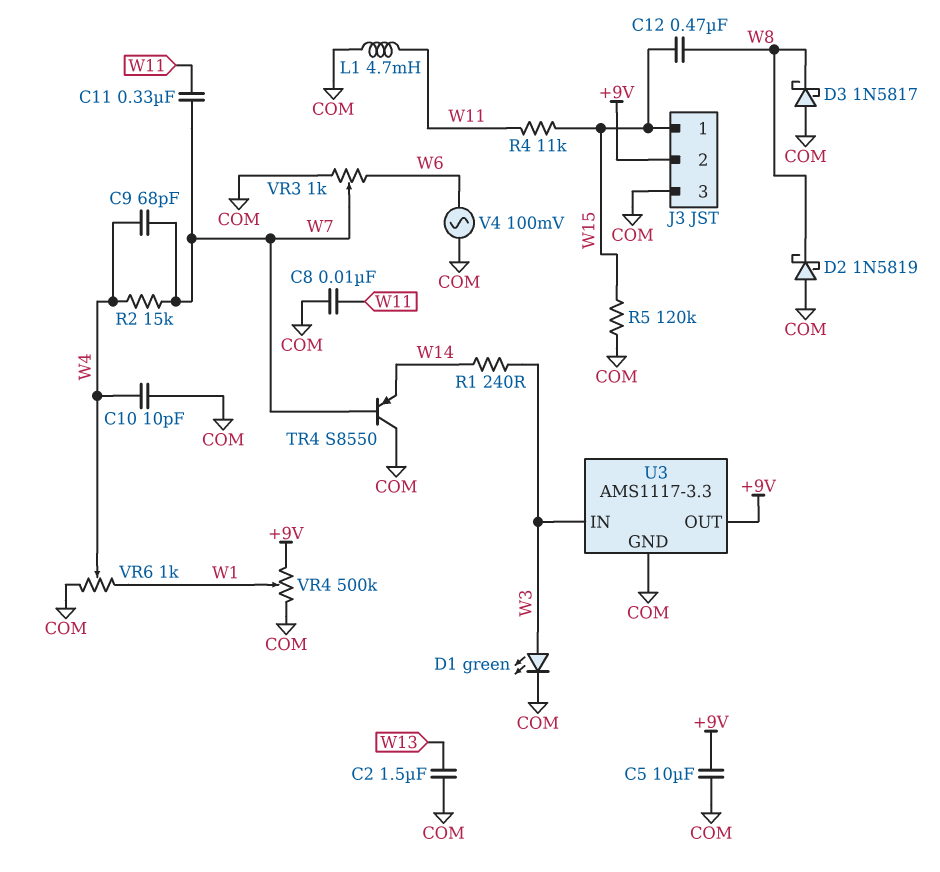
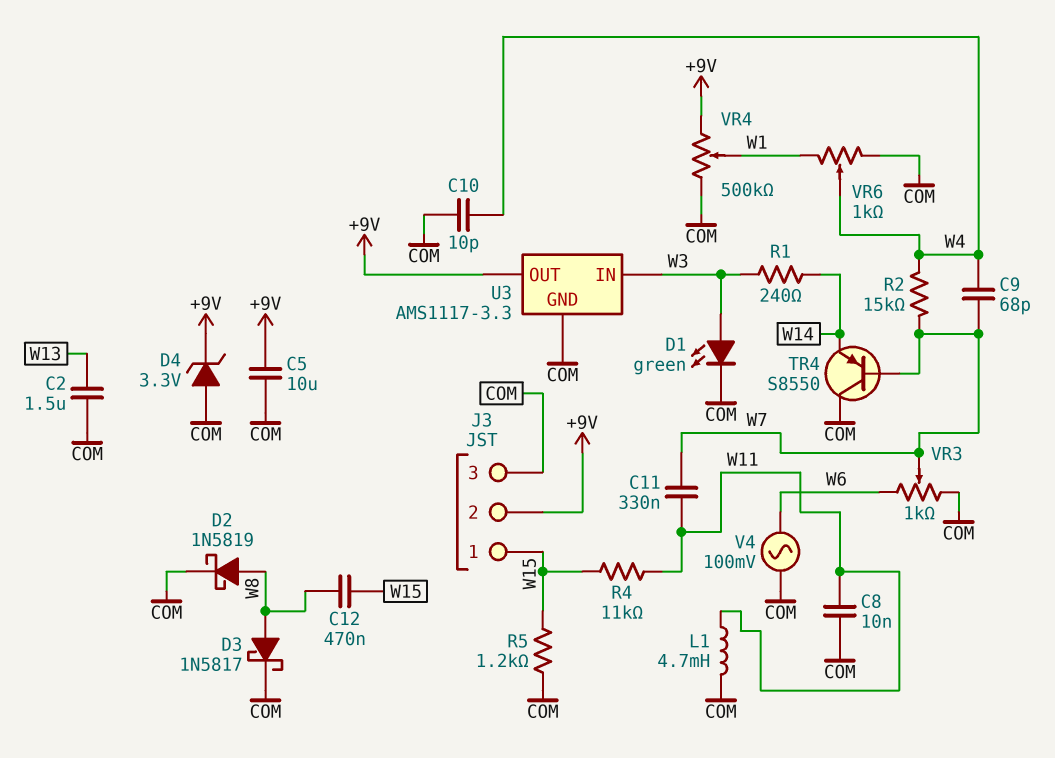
D2: schottky 1N5819 (A COM, K W8) -> schottky 1N5819 (A W8, K COM)
D3: schottky 1N5817 (A COM, K W8) -> schottky 1N5817 (A W8, K COM)
D4: none -> zener 3.3V (A COM, K +9V)
R5: 120k (COM, W15) -> 1.2k (COM, W15)

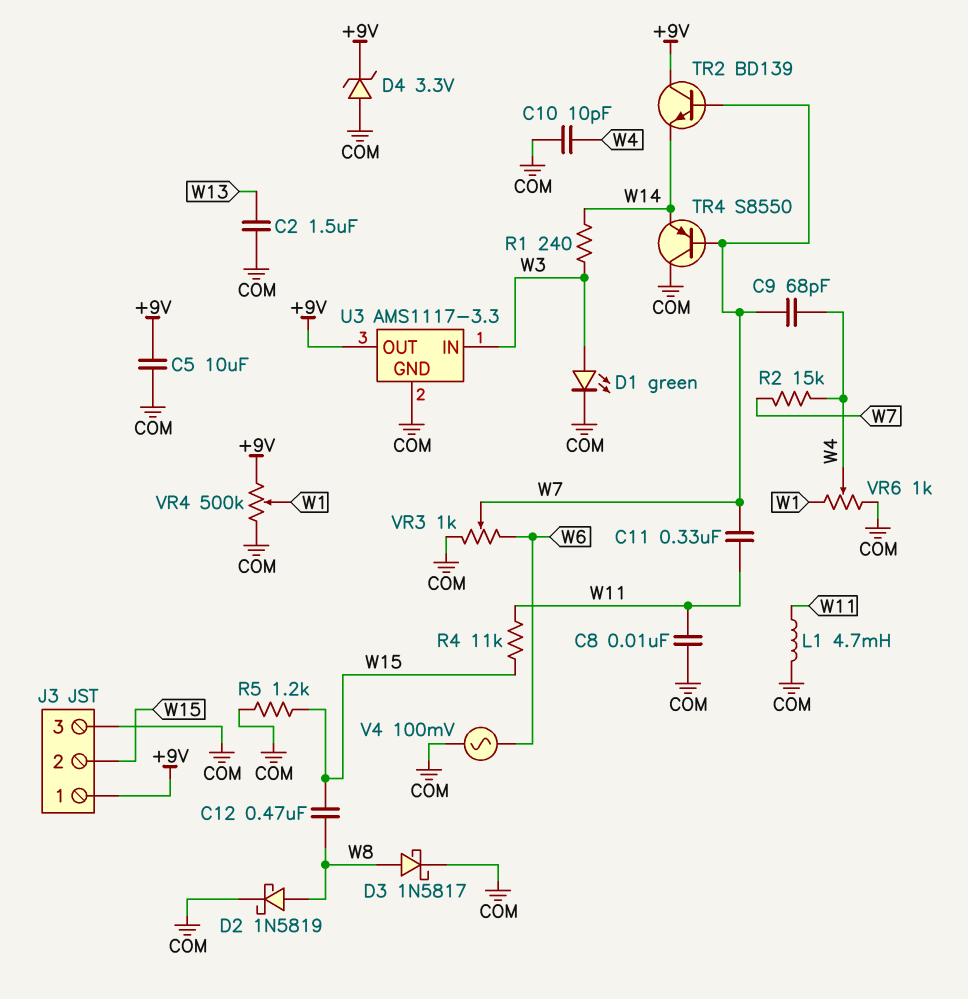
J3 pin 1: W15 -> +9V
J3 pin 2: +9V -> W15
TR2: none -> NPN BD139 (B W7, C +9V, E W14)

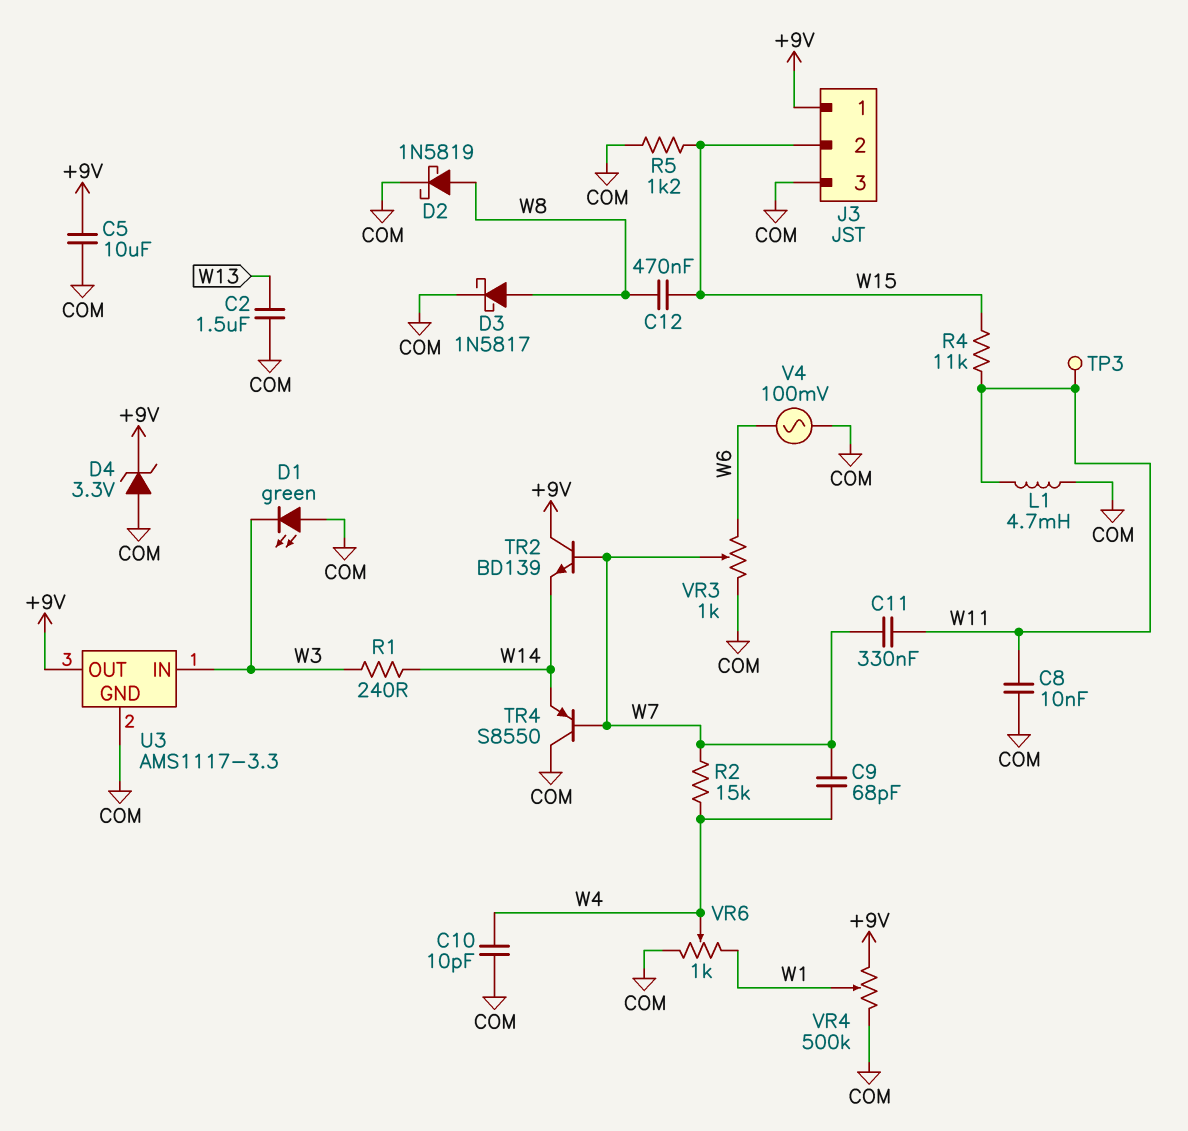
D1: LED green (A W3, K COM) -> LED green (A COM, K W3)
TP3: none -> test point (W11)

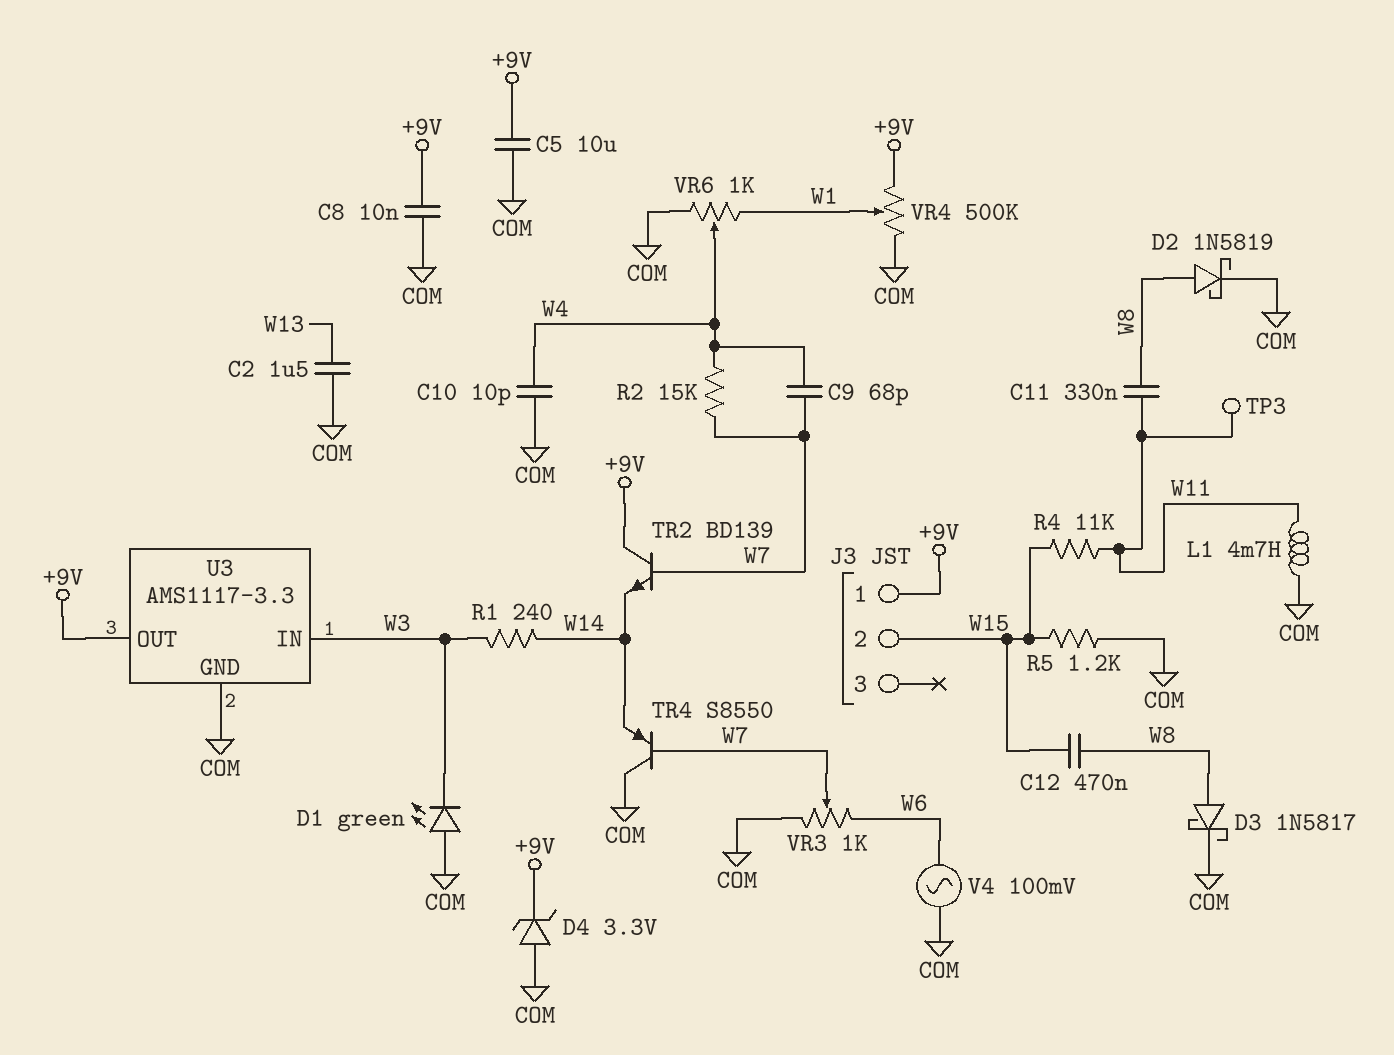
C8: 10nF (COM, W11) -> 10nF (+9V, COM)
C11: 330nF (W7, W11) -> 330nF (W8, W11)
J3 pin 3: COM -> none

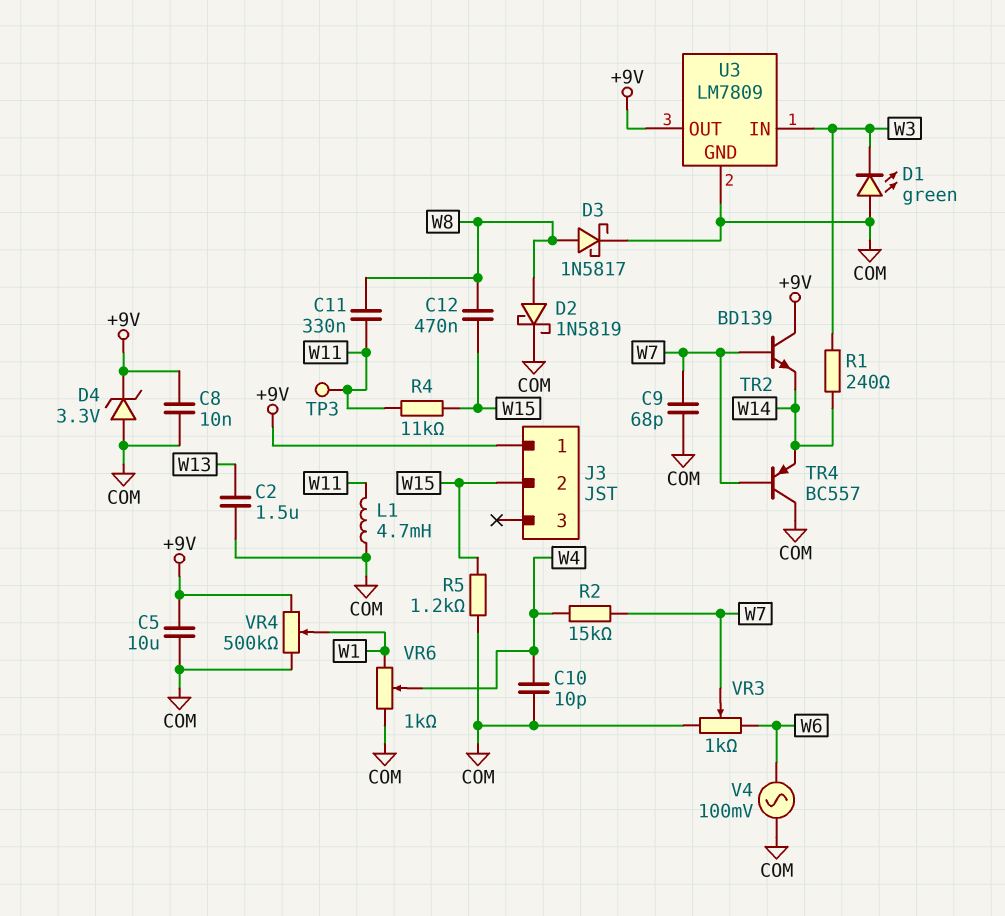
C9: 68pF (W4, W7) -> 68pF (COM, W7)
TR4: PNP S8550 (B W7, C COM, E W14) -> PNP BC557 (B W7, C COM, E W14)
U3: AMS1117-3.3 -> LM7809

